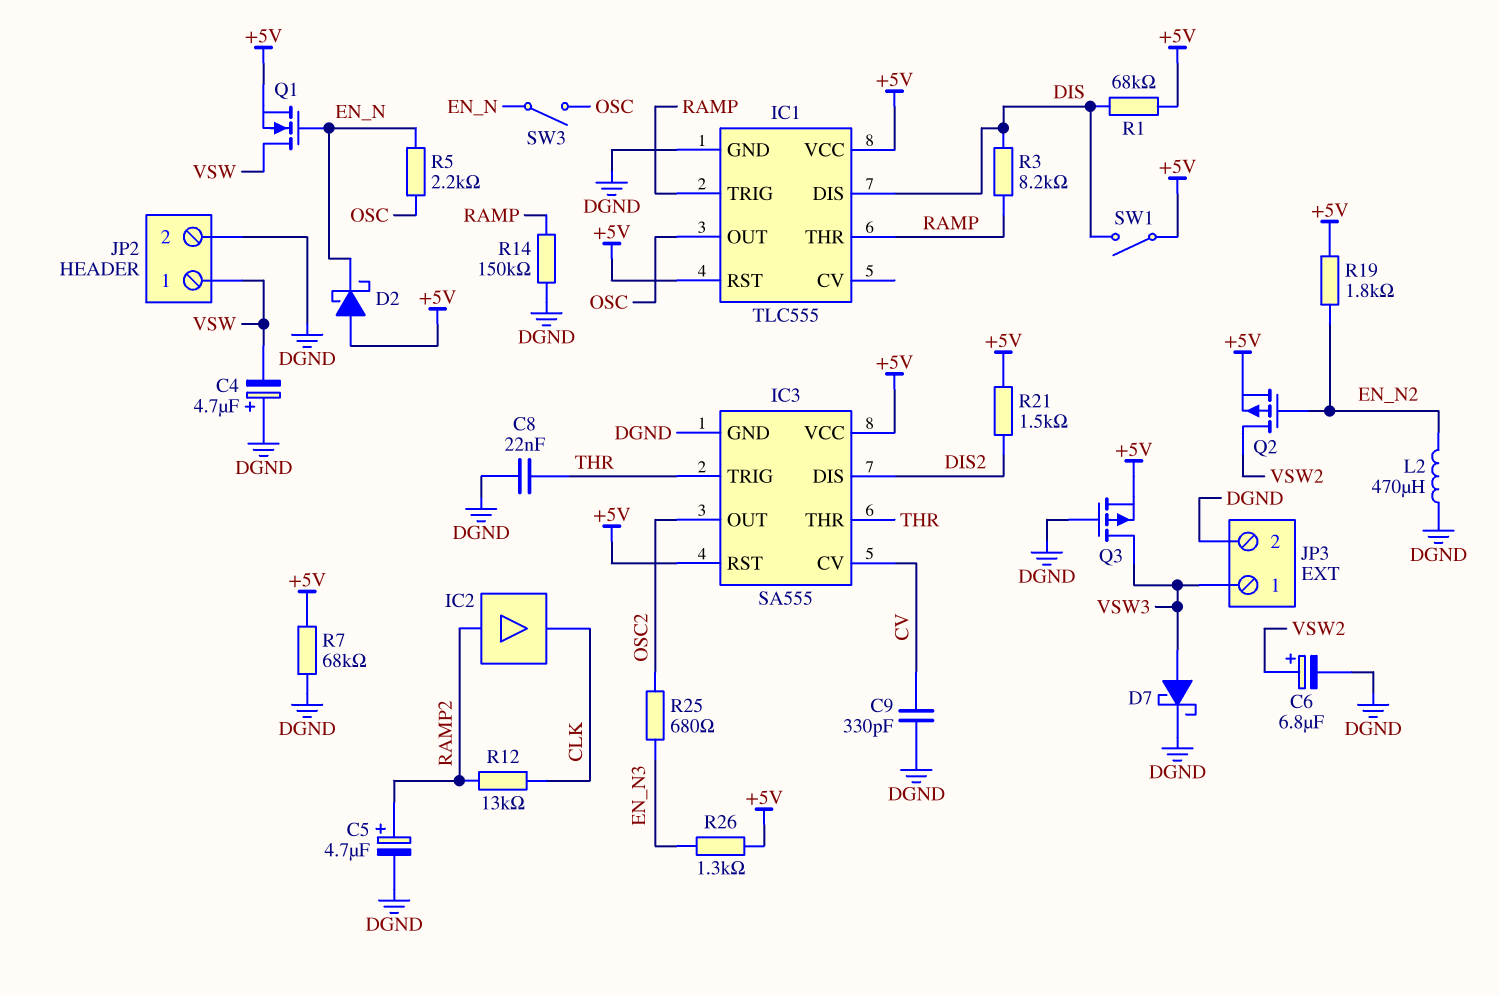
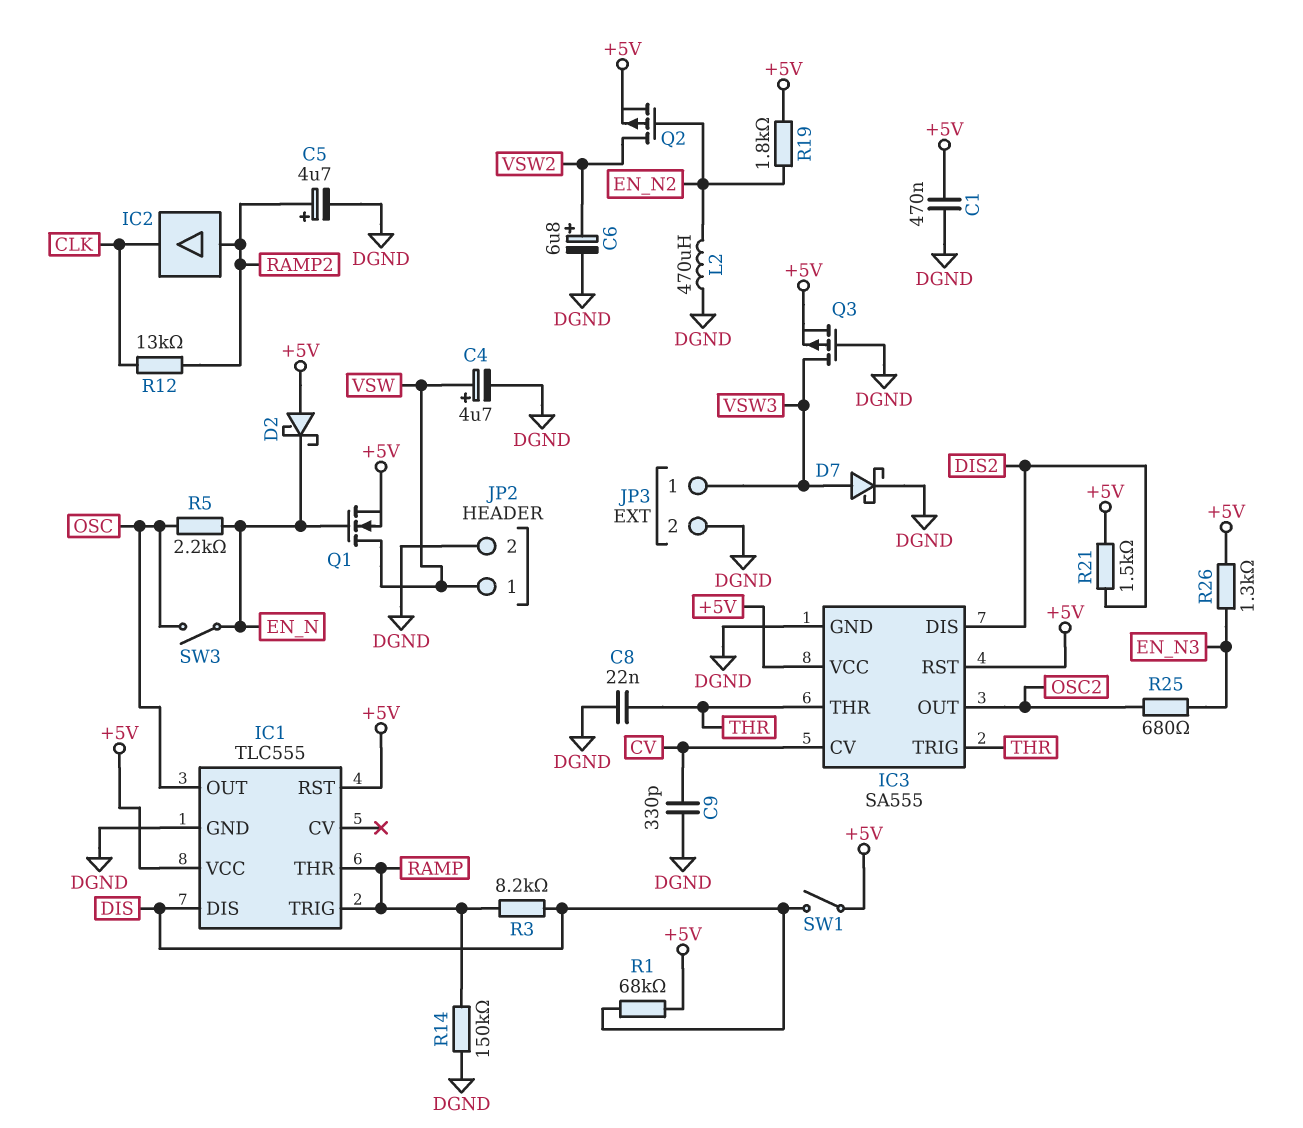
C1: none -> 470nF (+5V, DGND)
C4: 4.7uF (plus DGND, minus VSW) -> 4.7uF (plus VSW, minus DGND)
R7: 68k (+5V, DGND) -> none

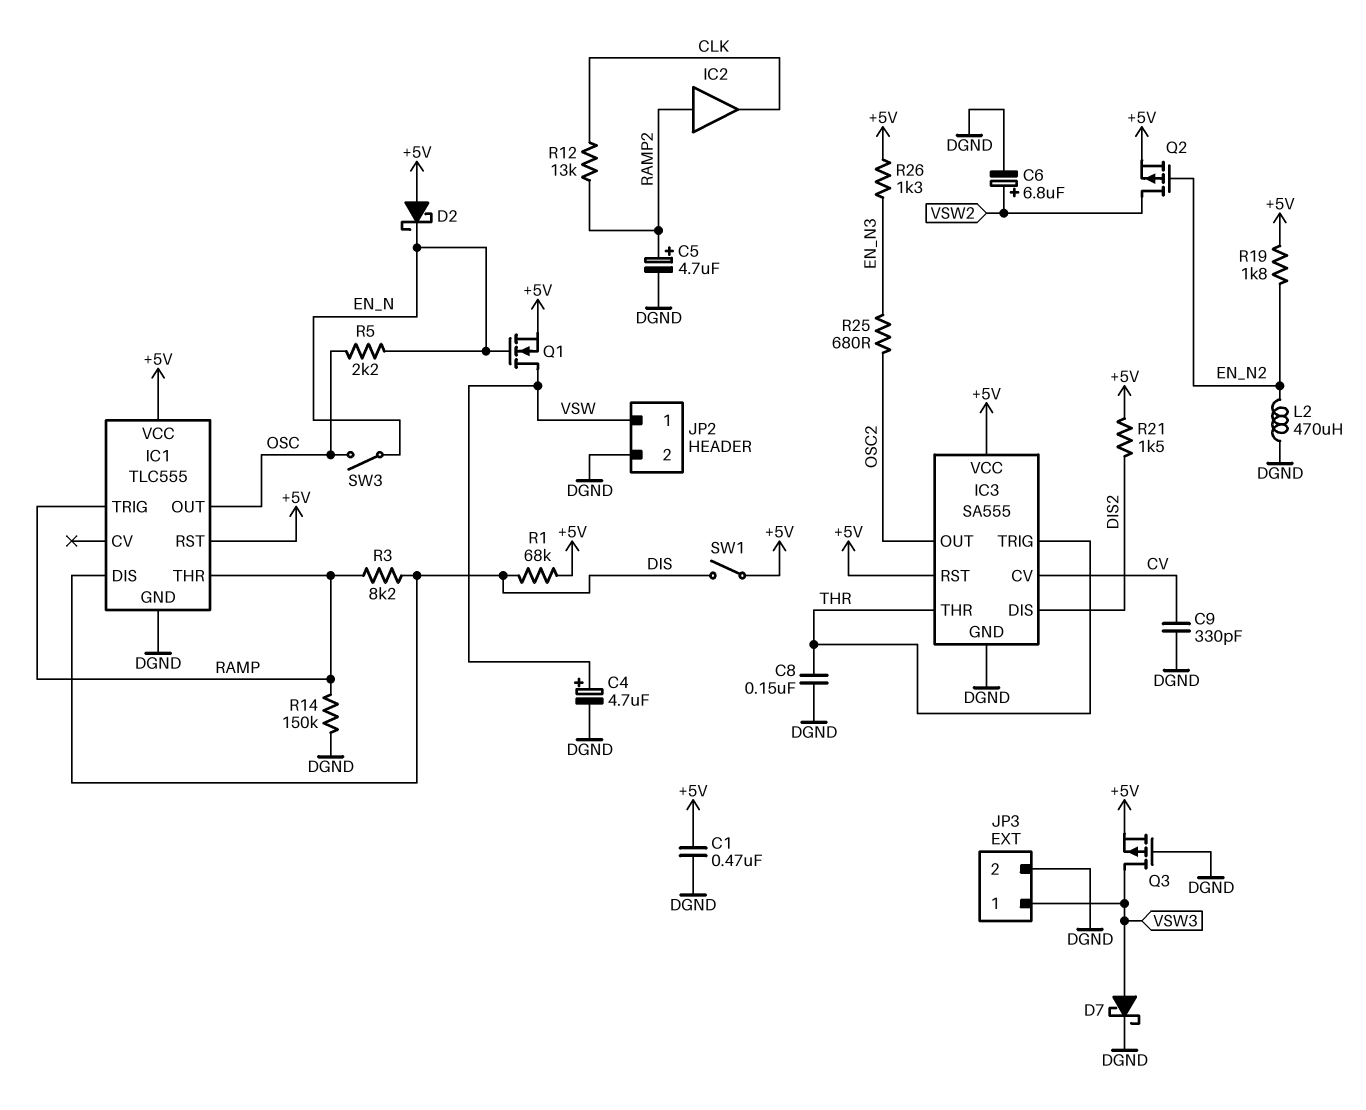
C8: 22nF (DGND, THR) -> 150nF (DGND, THR)

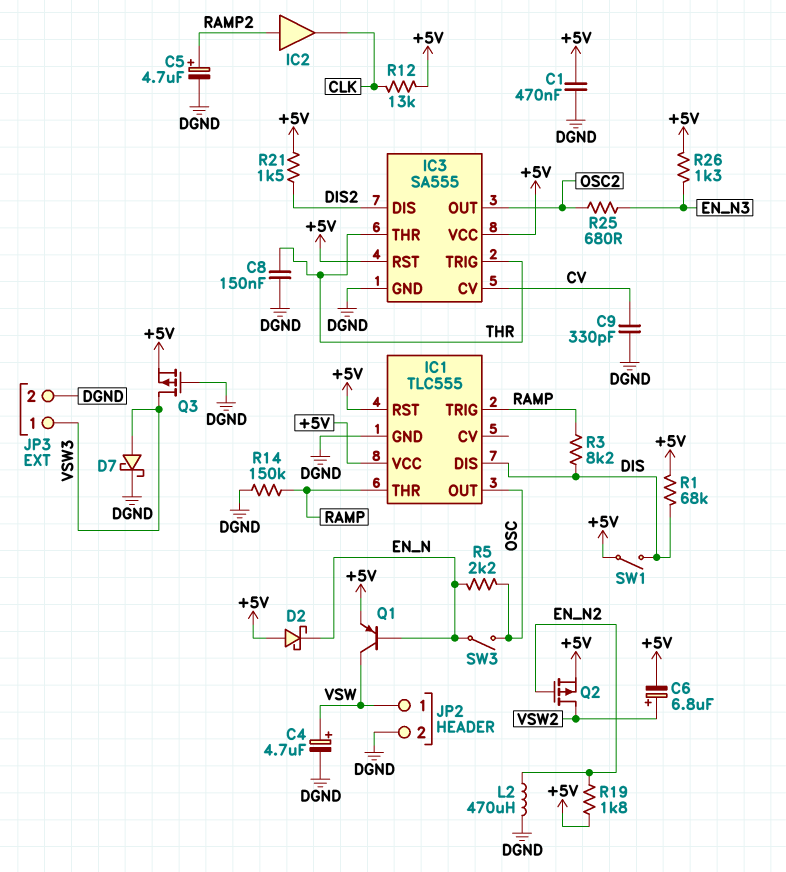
C6: 6.8uF (plus VSW2, minus DGND) -> 6.8uF (plus VSW2, minus +5V)
Q1: NMOS (G EN_N, D VSW, S +5V) -> PNP (B EN_N, C VSW, E +5V)
R12: 13k (CLK, RAMP2) -> 13k (+5V, CLK)

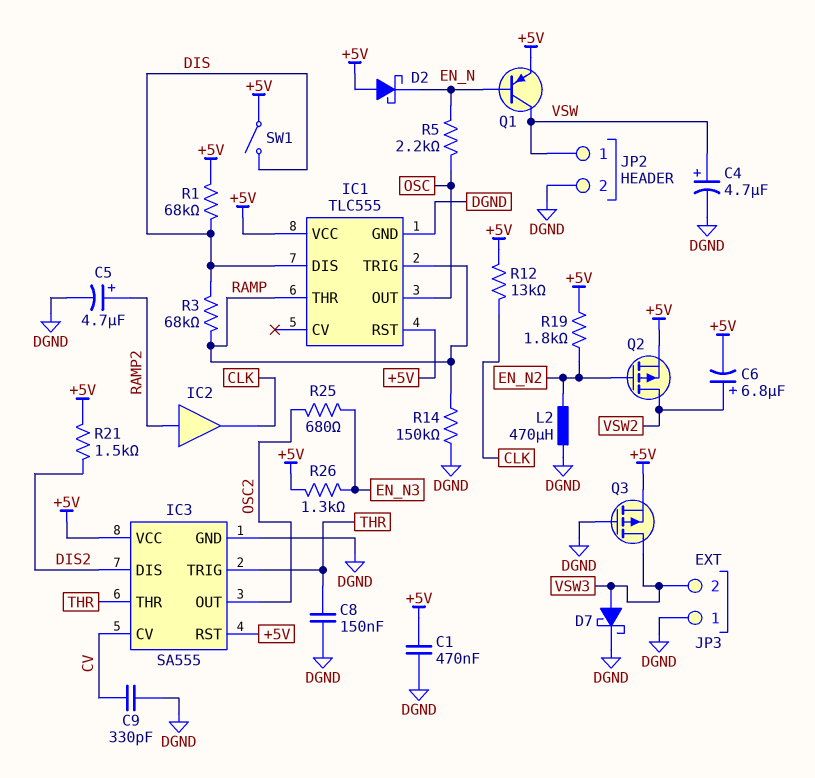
JP3 pin 1: VSW3 -> DGND
JP3 pin 2: DGND -> VSW3
R3: 8.2k (DIS, RAMP) -> 68k (DIS, RAMP)
SW3: switch (EN_N, OSC) -> none

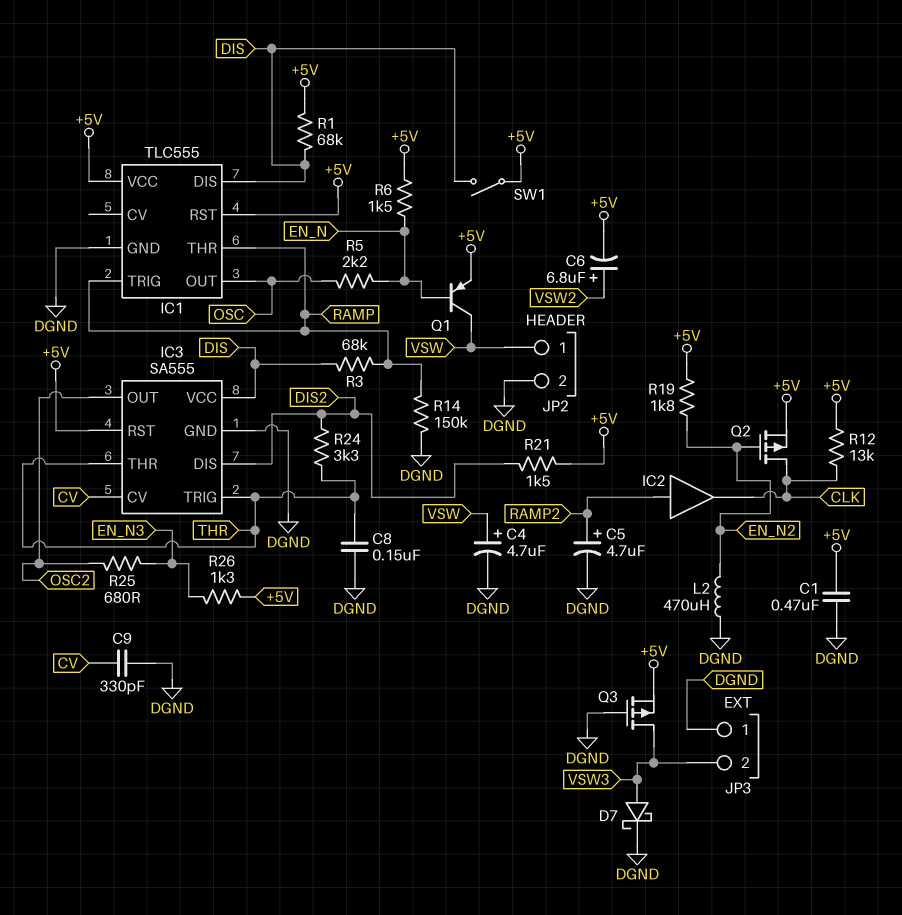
D2: schottky (A +5V, K EN_N) -> none
IC3 pin VCC: +5V -> DIS
Q2: PMOS (G EN_N2, D VSW2, S +5V) -> PMOS (G EN_N2, D CLK, S +5V)
R6: none -> 1.5k (+5V, EN_N)
R24: none -> 3.3k (DIS2, THR)

